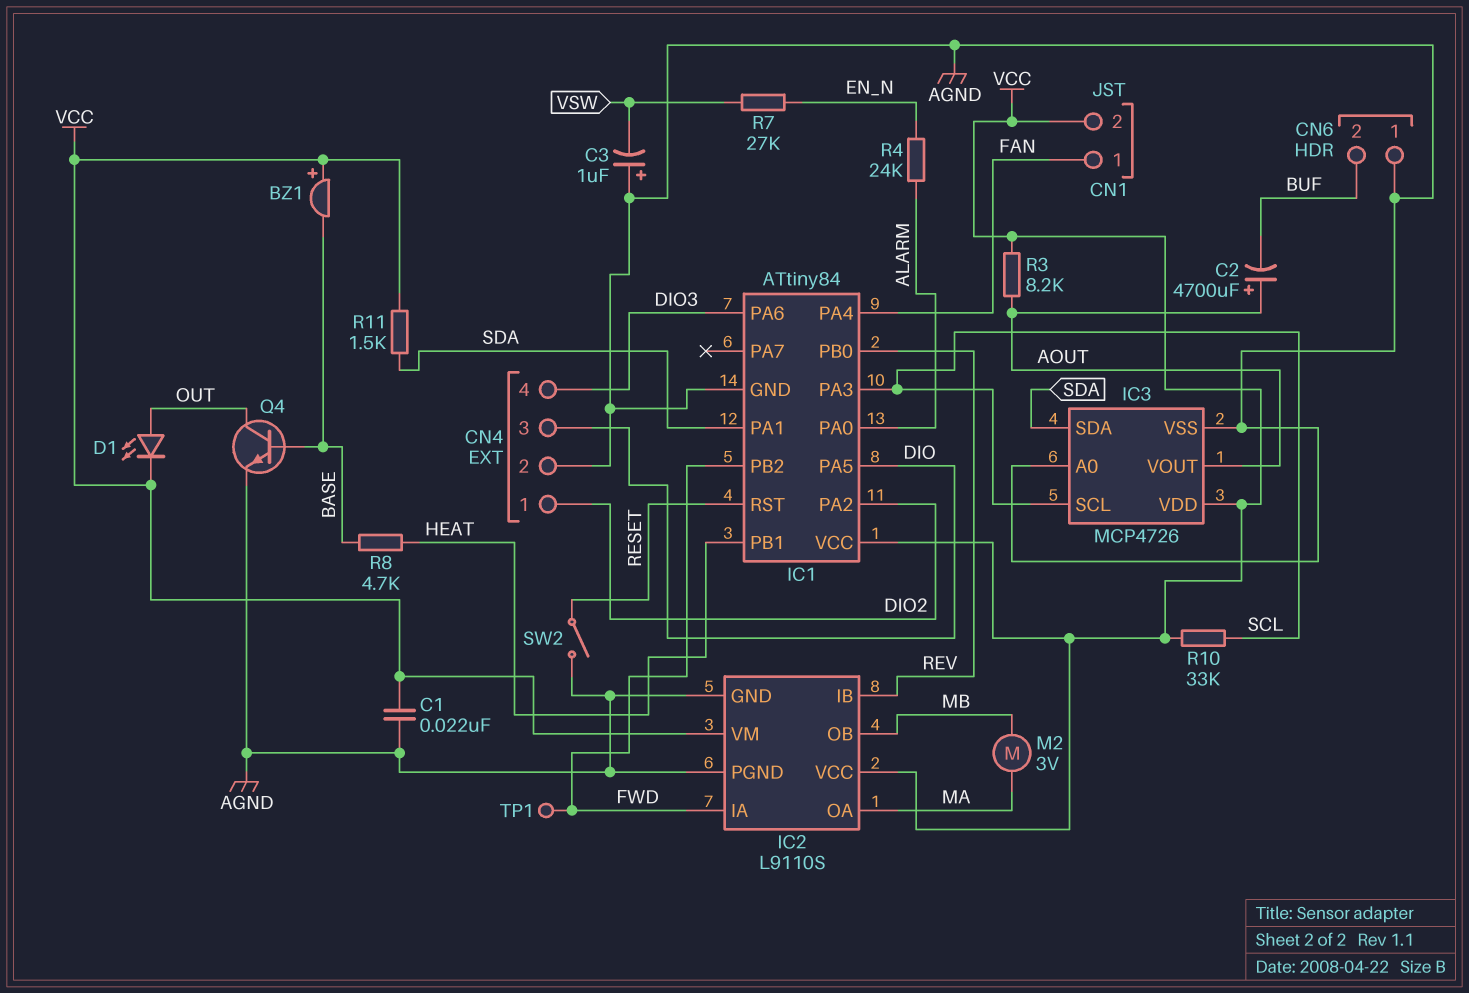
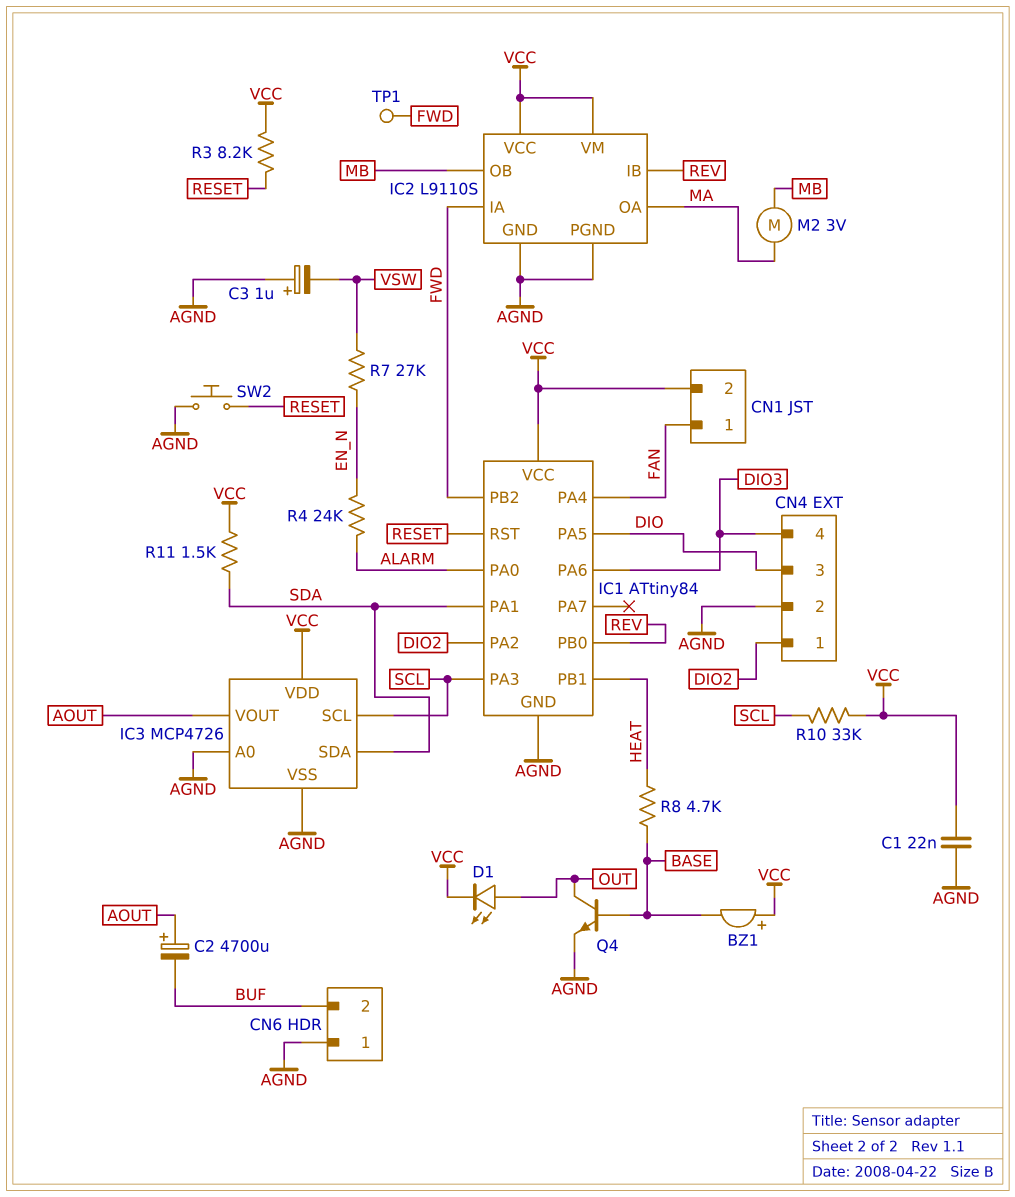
R3: 8.2k (AOUT, VCC) -> 8.2k (RESET, VCC)
SW2: switch (AGND, RESET) -> button (AGND, RESET)

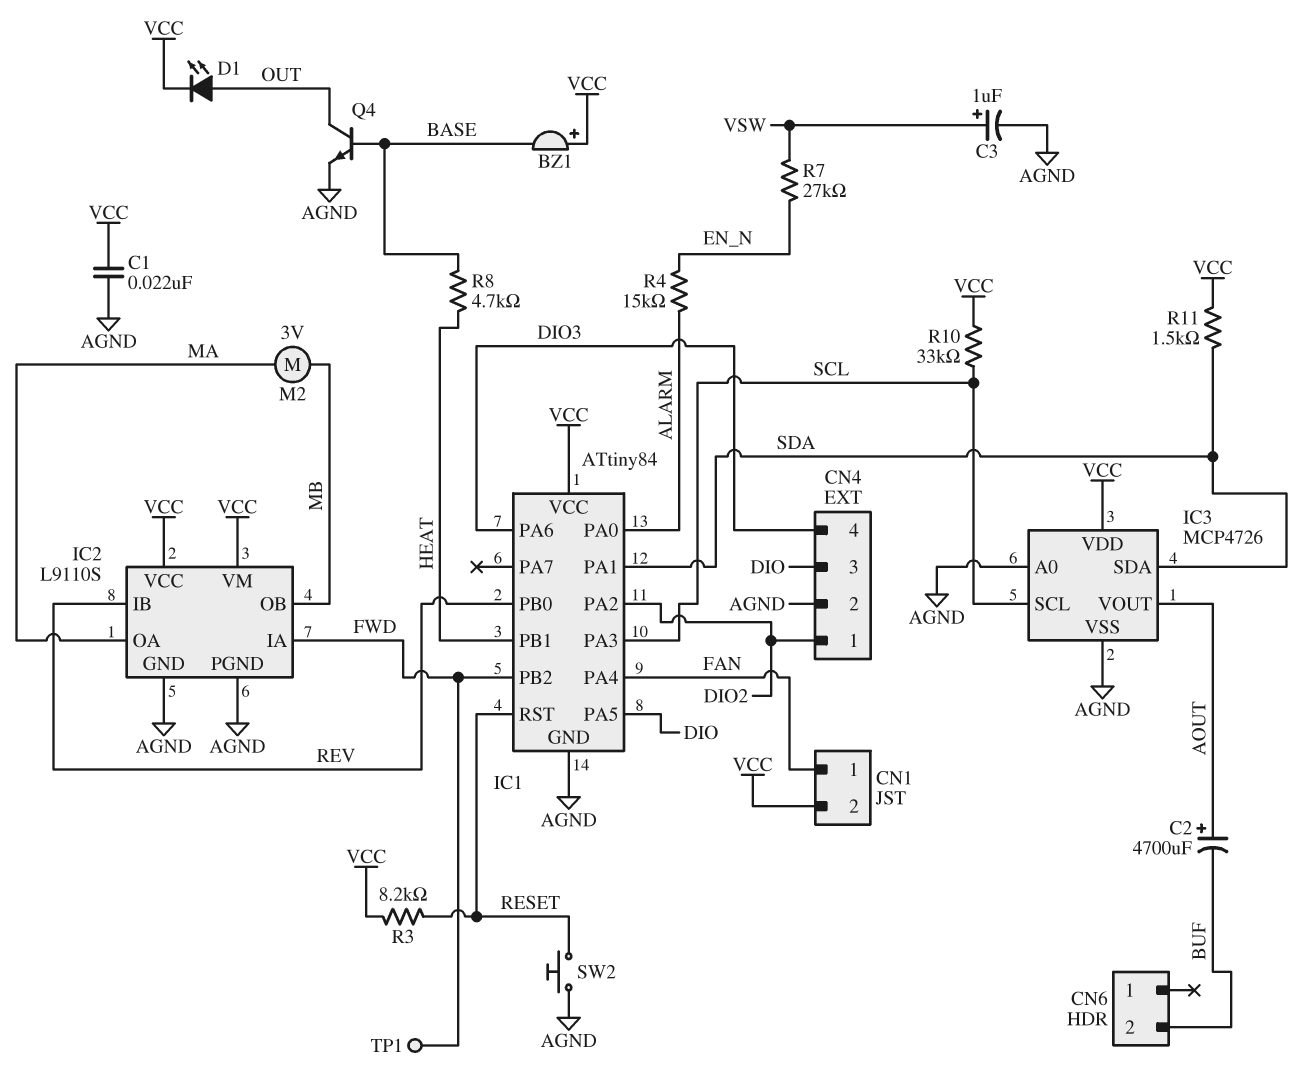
C3: 1uF (plus AGND, minus VSW) -> 1uF (plus VSW, minus AGND)
CN6 pin 1: AGND -> none
R4: 24k (ALARM, EN_N) -> 15k (ALARM, EN_N)

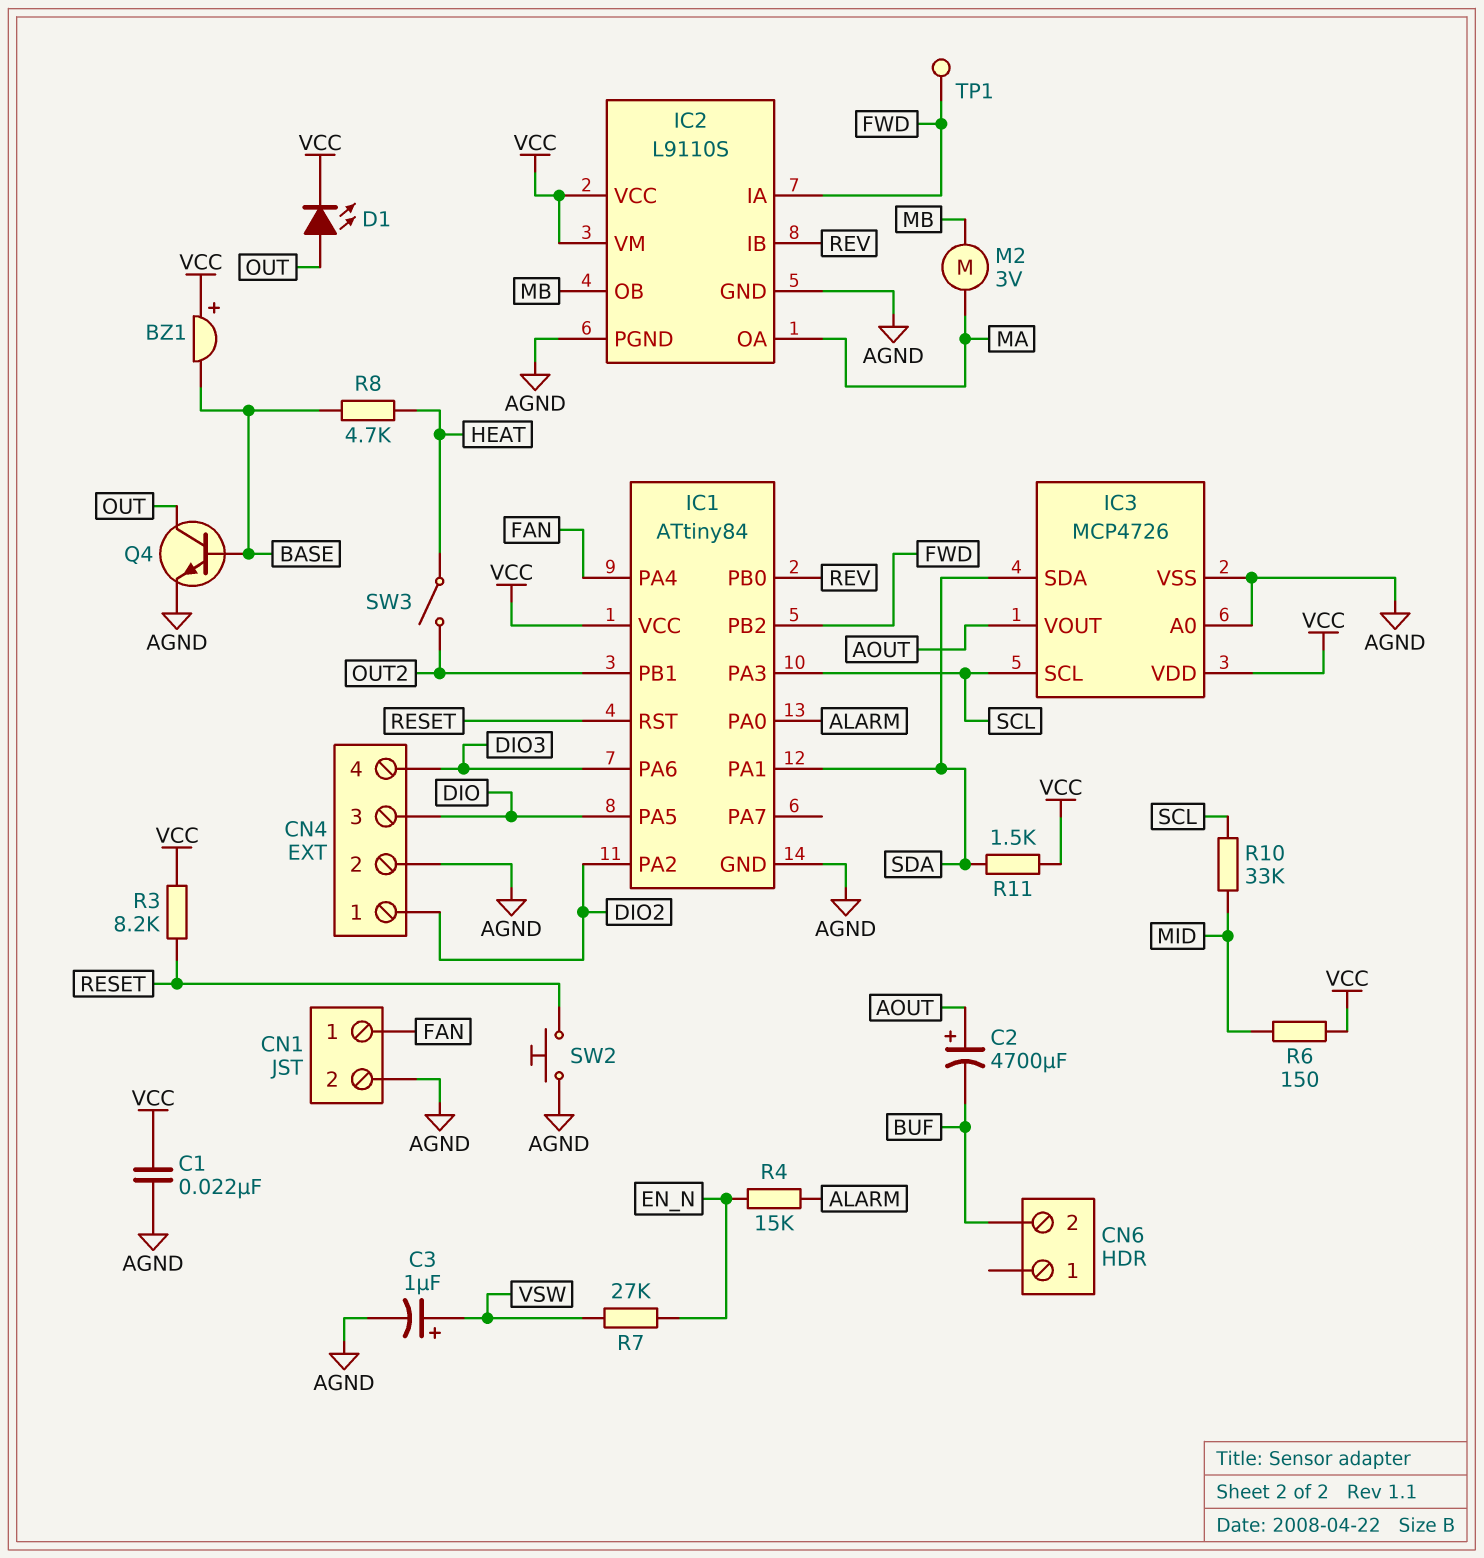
CN1 pin 2: VCC -> AGND
IC1 pin PB1: HEAT -> OUT2
R6: none -> 150 (MID, VCC)
R10: 33k (SCL, VCC) -> 33k (MID, SCL)
SW3: none -> switch (HEAT, OUT2)

